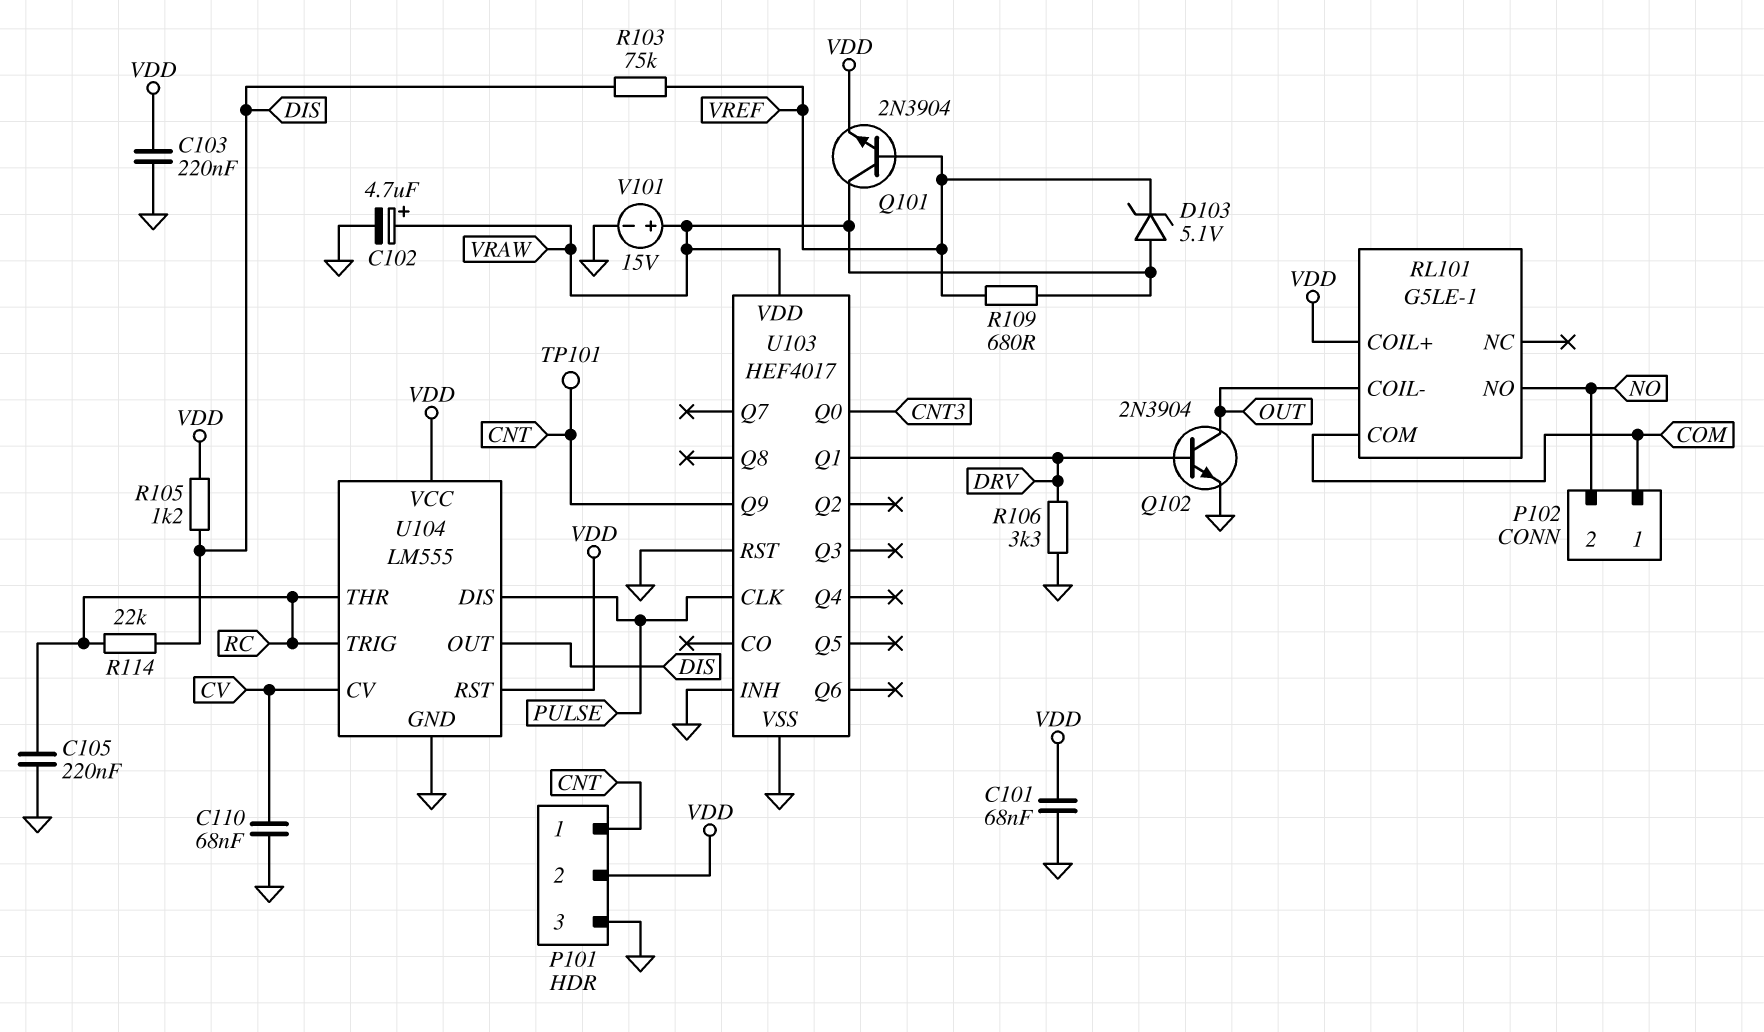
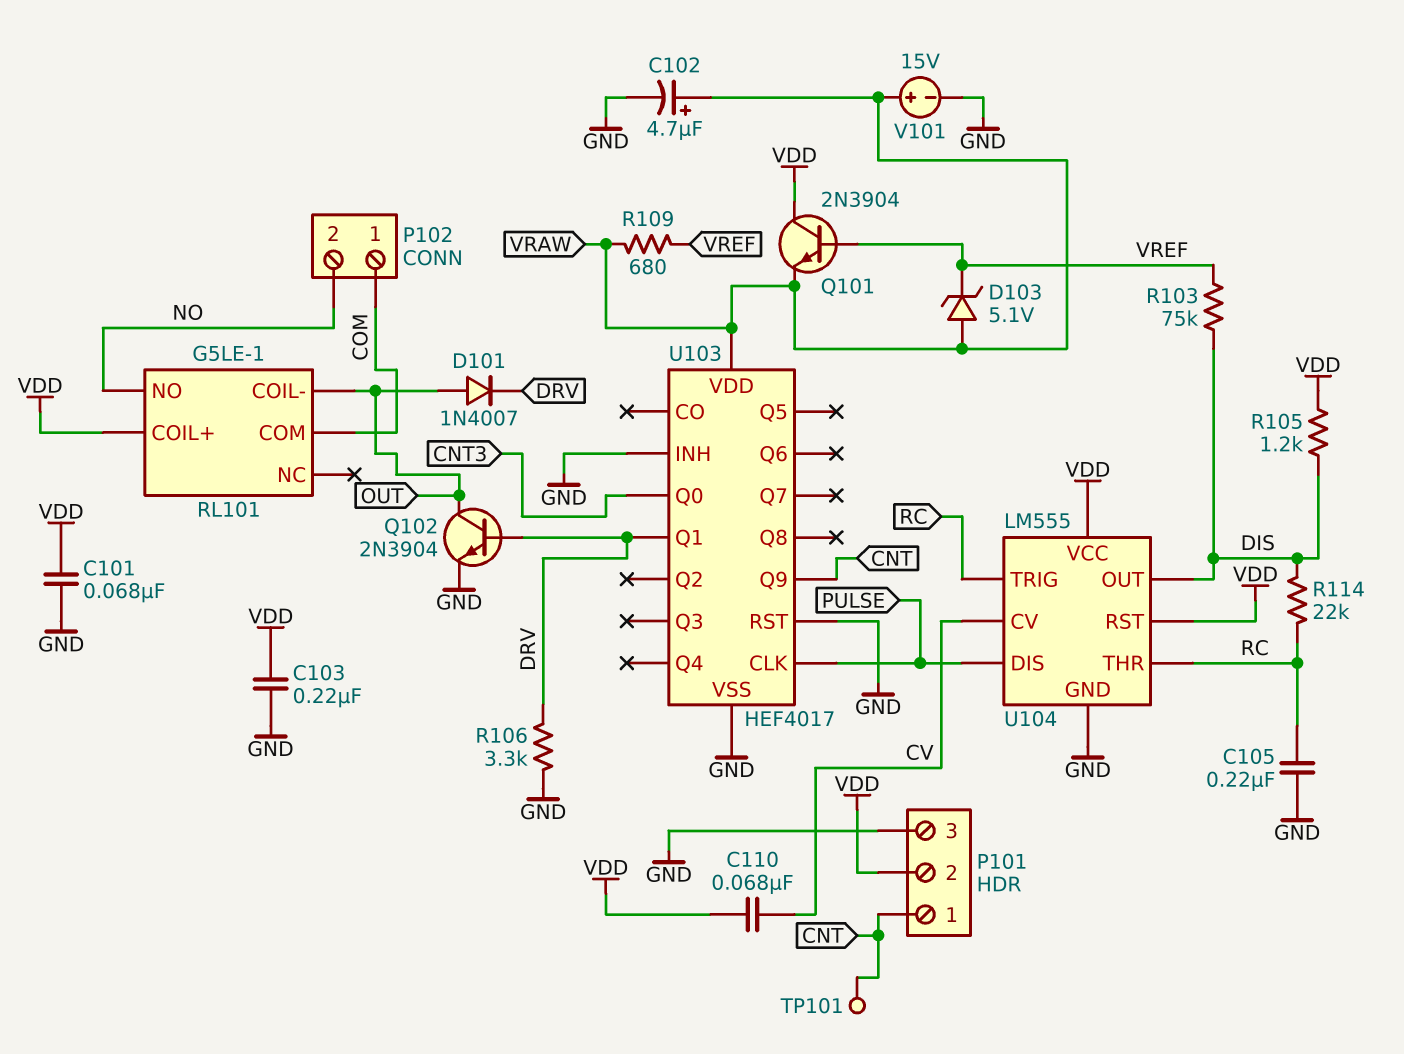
C110: 68nF (CV, GND) -> 68nF (CV, VDD)
D101: none -> diode 1N4007 (A OUT, K DRV)
Q101: NPN 2N3904 (B VREF, C VRAW, E VDD) -> NPN 2N3904 (B VREF, C VDD, E VRAW)

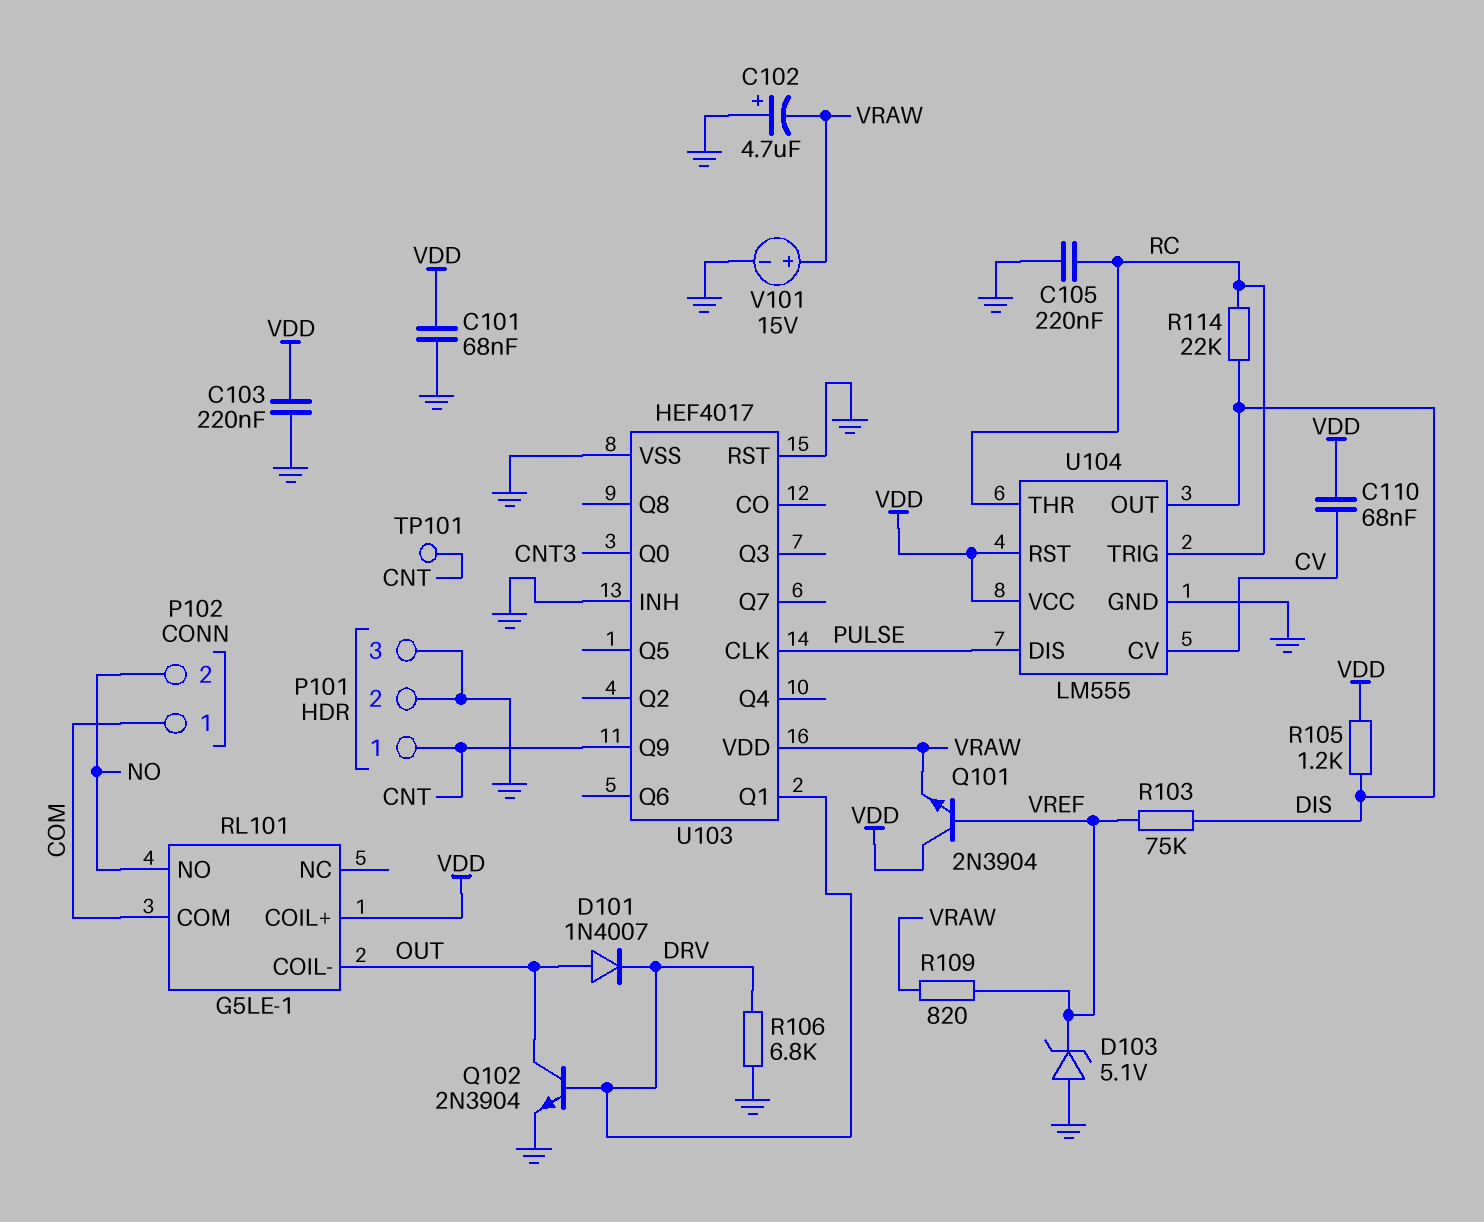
C102: 4.7uF (plus VRAW, minus GND) -> 4.7uF (plus GND, minus VRAW)
D103: zener 5.1V (A VRAW, K VREF) -> zener 5.1V (A GND, K VREF)
P101 pin 2: VDD -> GND
R106: 3.3k (DRV, GND) -> 6.8k (DRV, GND)
R109: 680 (VRAW, VREF) -> 820 (VRAW, VREF)

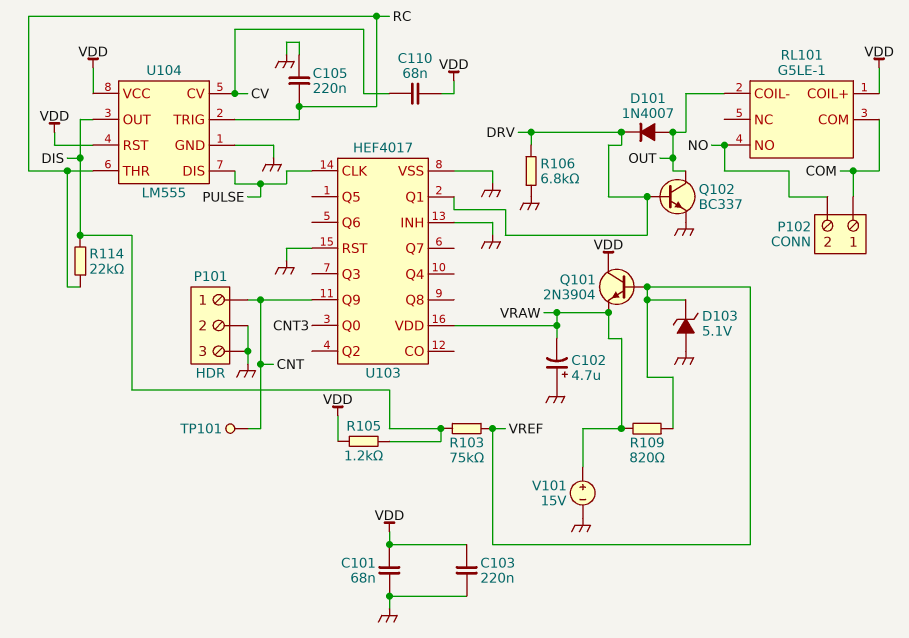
Q102: NPN 2N3904 (B DRV, C OUT, E GND) -> NPN BC337 (B DRV, C OUT, E GND)

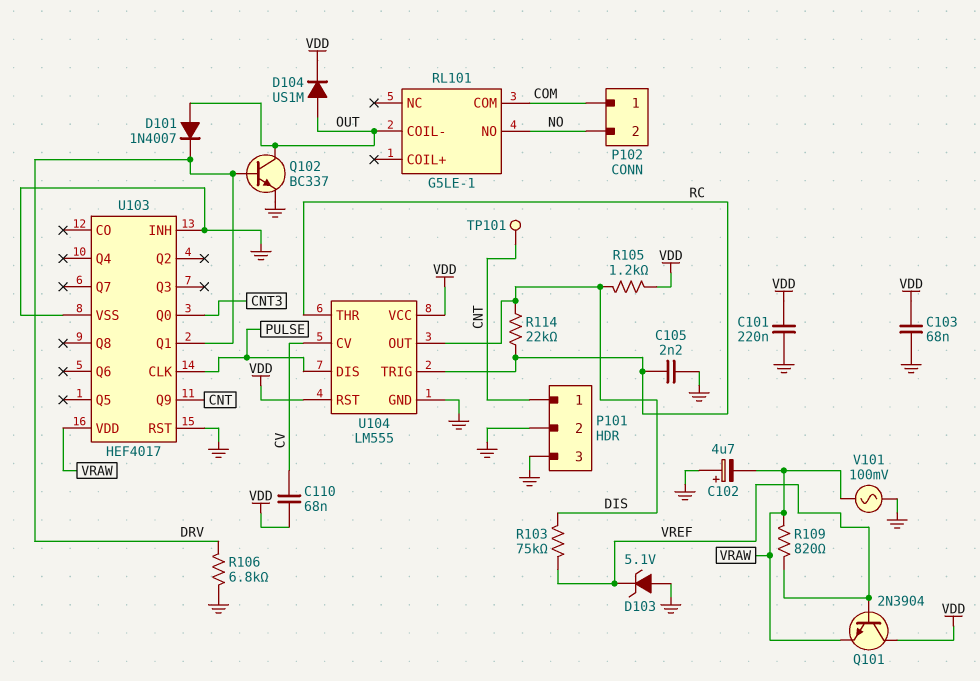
C101: 68nF (GND, VDD) -> 220nF (GND, VDD)
C103: 220nF (GND, VDD) -> 68nF (GND, VDD)
C105: 220nF (GND, RC) -> 2.2nF (GND, RC)
D104: none -> diode US1M (A OUT, K VDD)
RL101 pin COIL+: VDD -> none
V101: 15V (plus VRAW, minus GND) -> AC 100mV (GND, VRAW)

